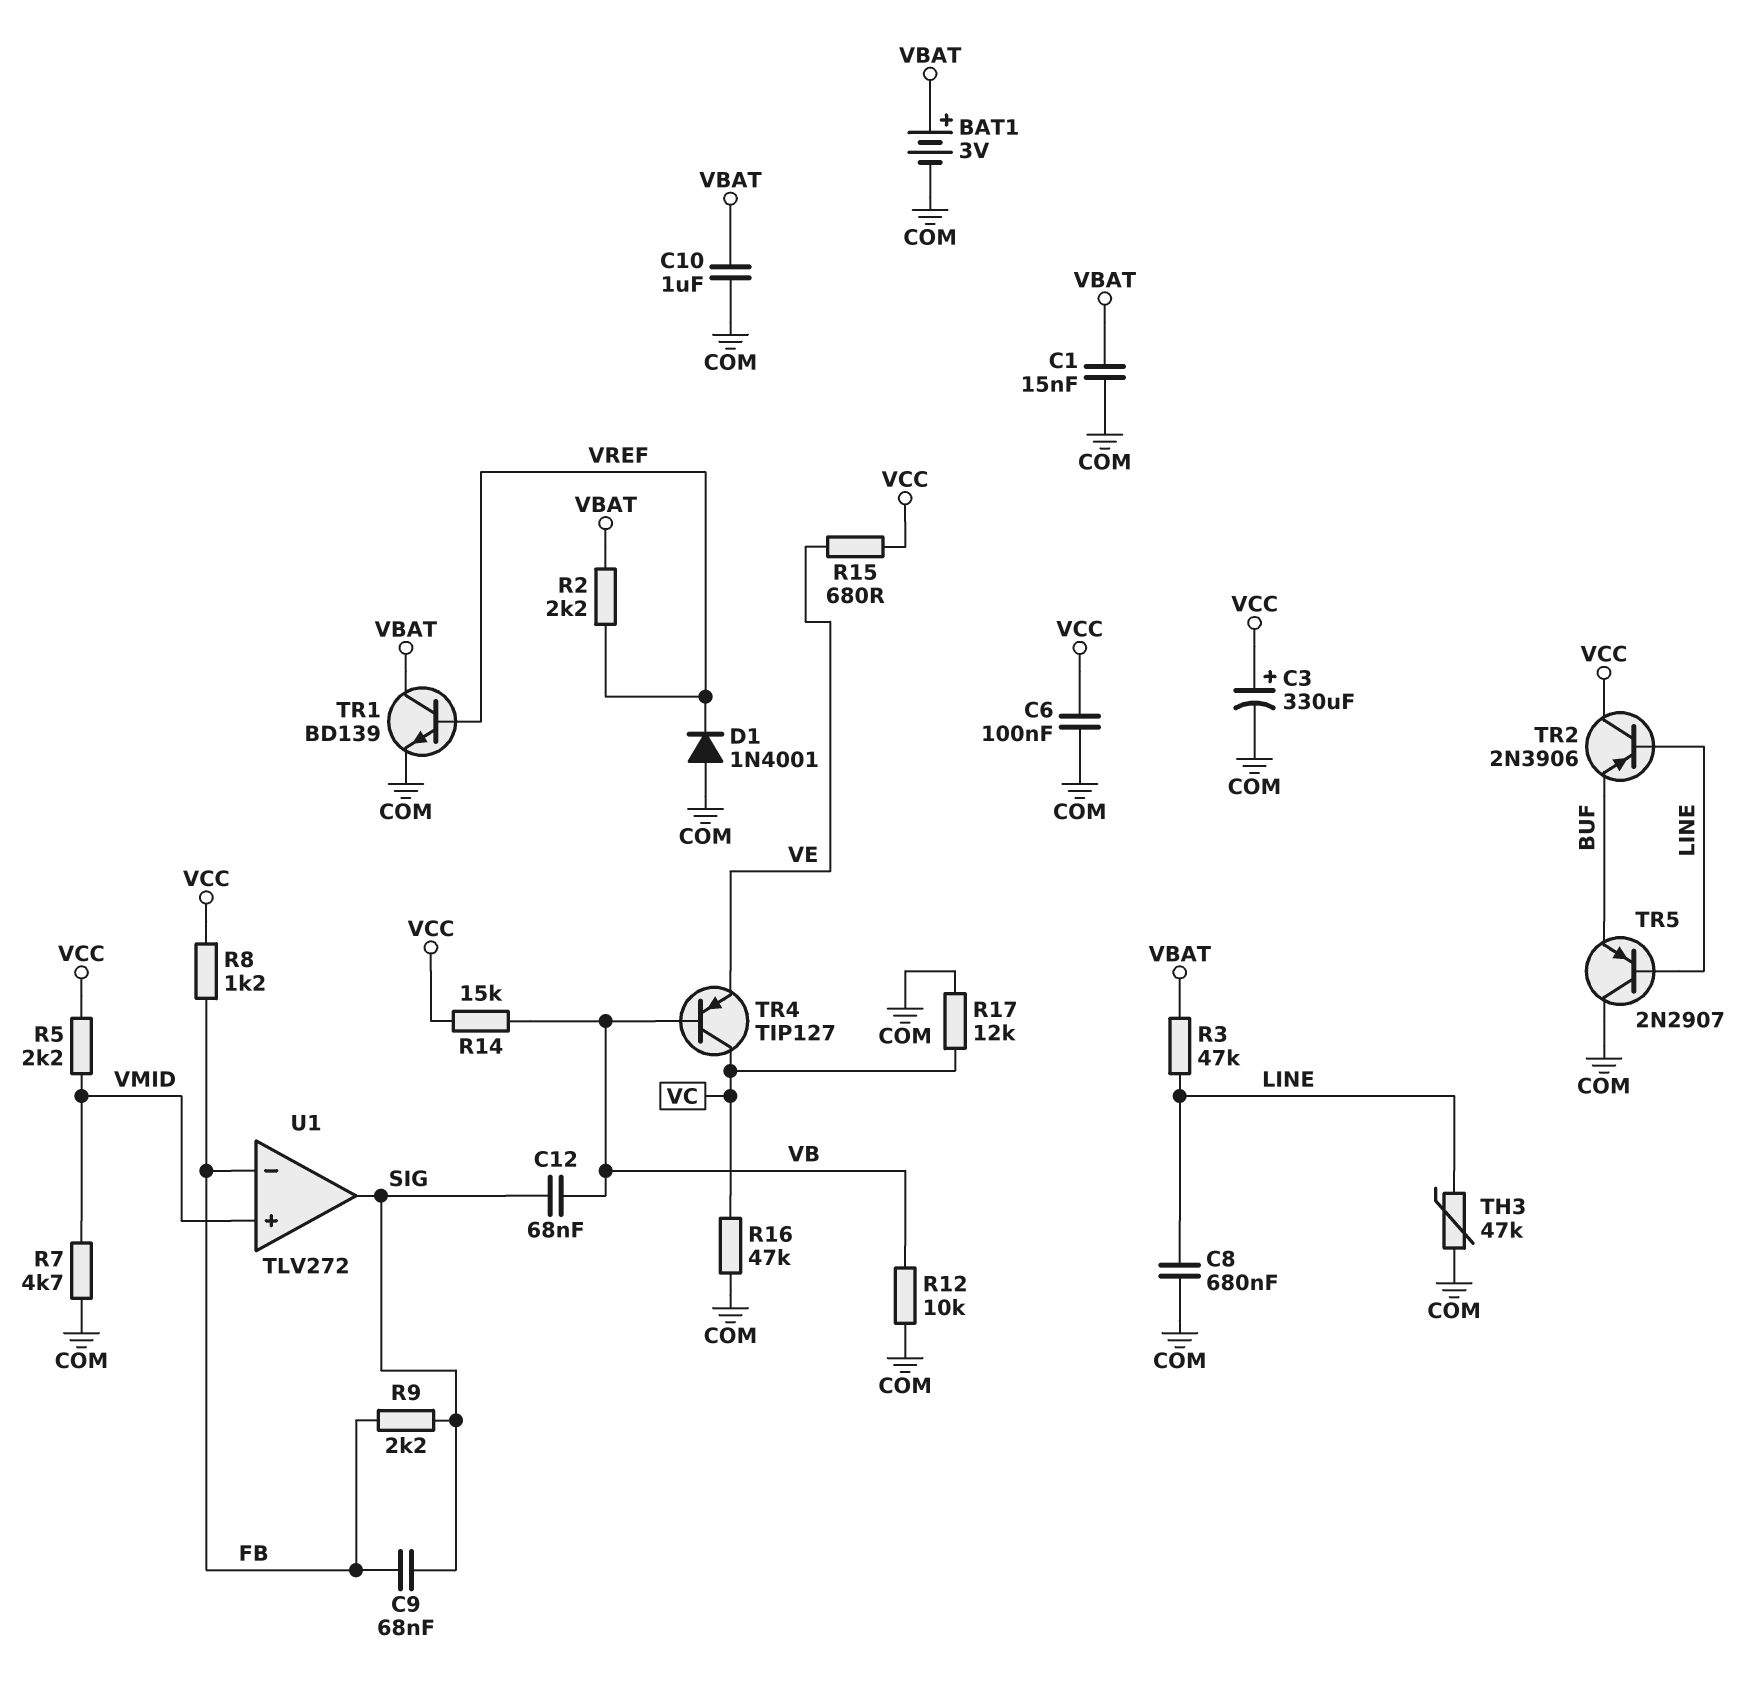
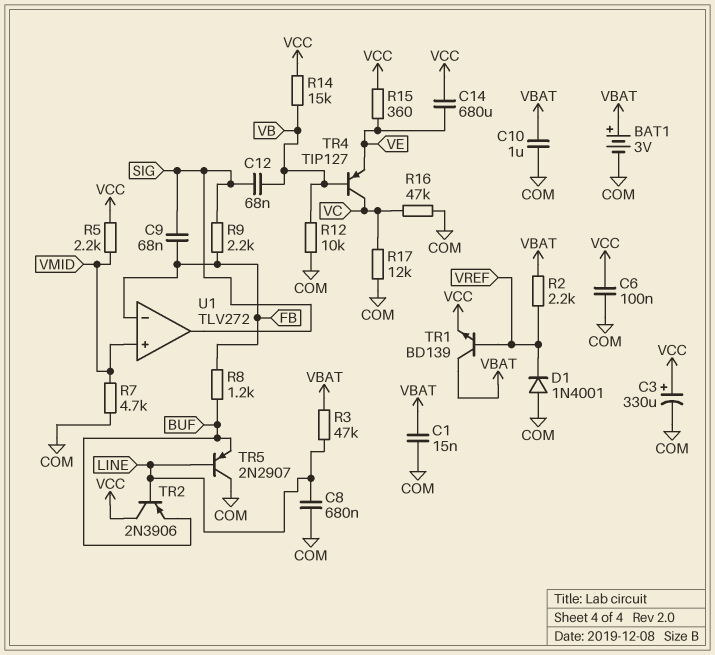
C14: none -> 680uF (VCC, VE)
R8: 1.2k (FB, VCC) -> 1.2k (BUF, FB)
R15: 680 (VCC, VE) -> 360 (VCC, VE)
TH3: 47k (COM, LINE) -> none
TR1: NPN BD139 (B VREF, C VBAT, E COM) -> NPN BD139 (B VREF, C VBAT, E VCC)

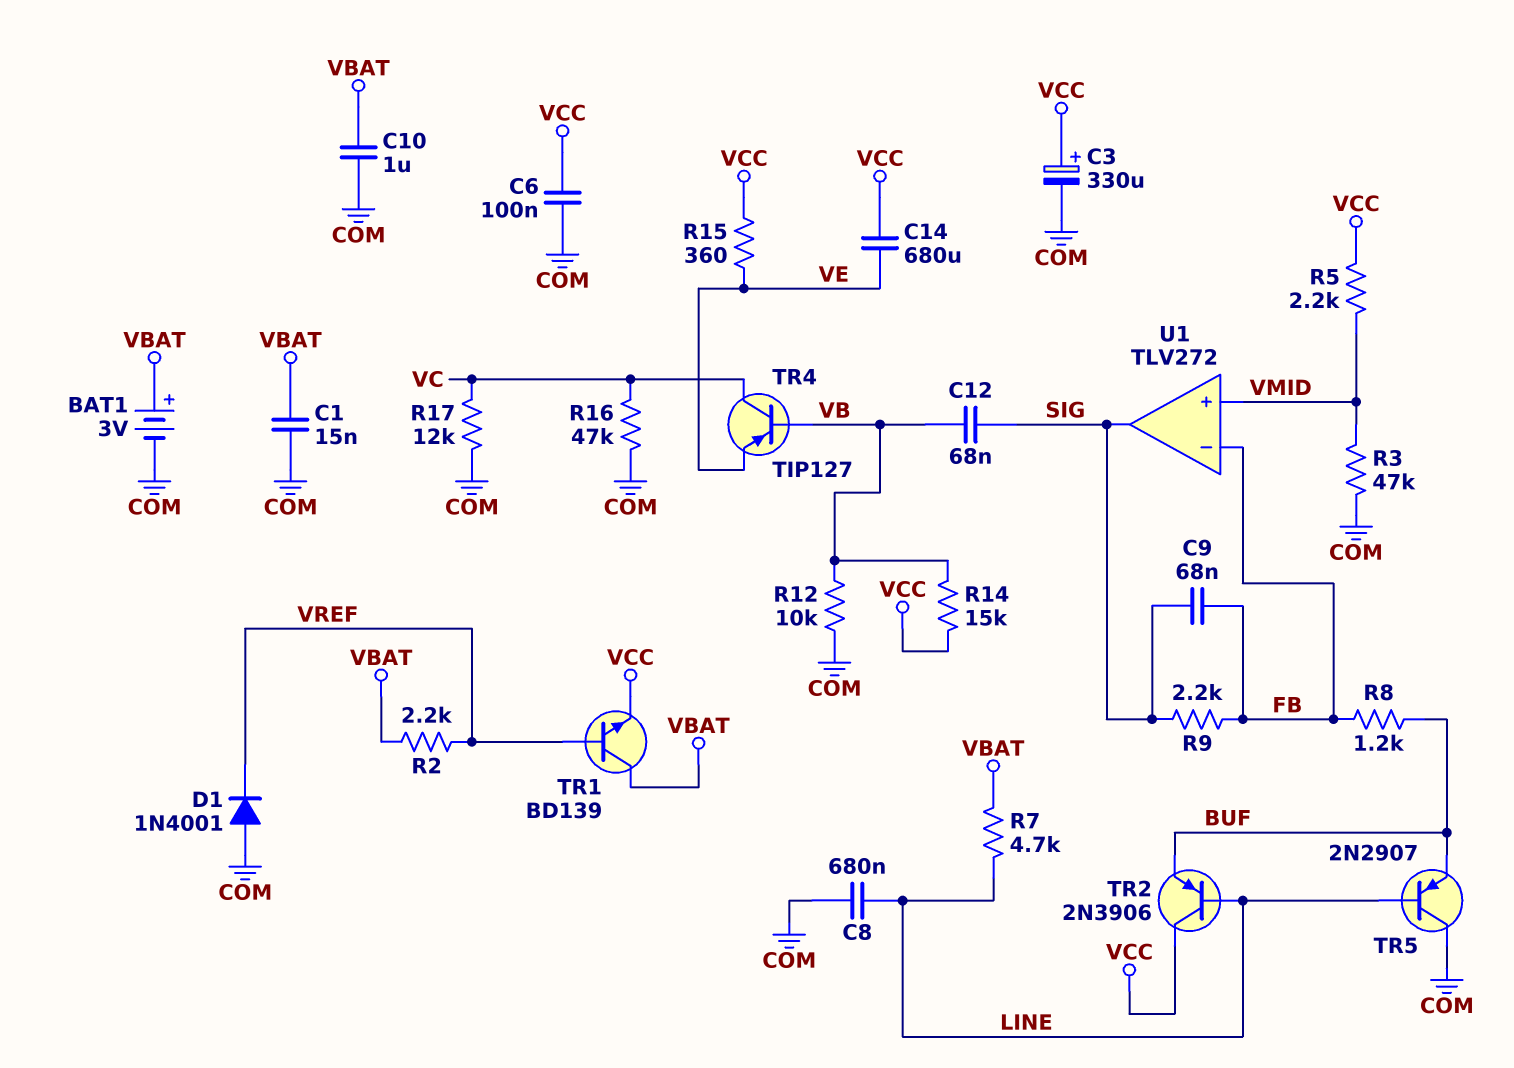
R3: 47k (LINE, VBAT) -> 47k (COM, VMID)
R7: 4.7k (COM, VMID) -> 4.7k (LINE, VBAT)

